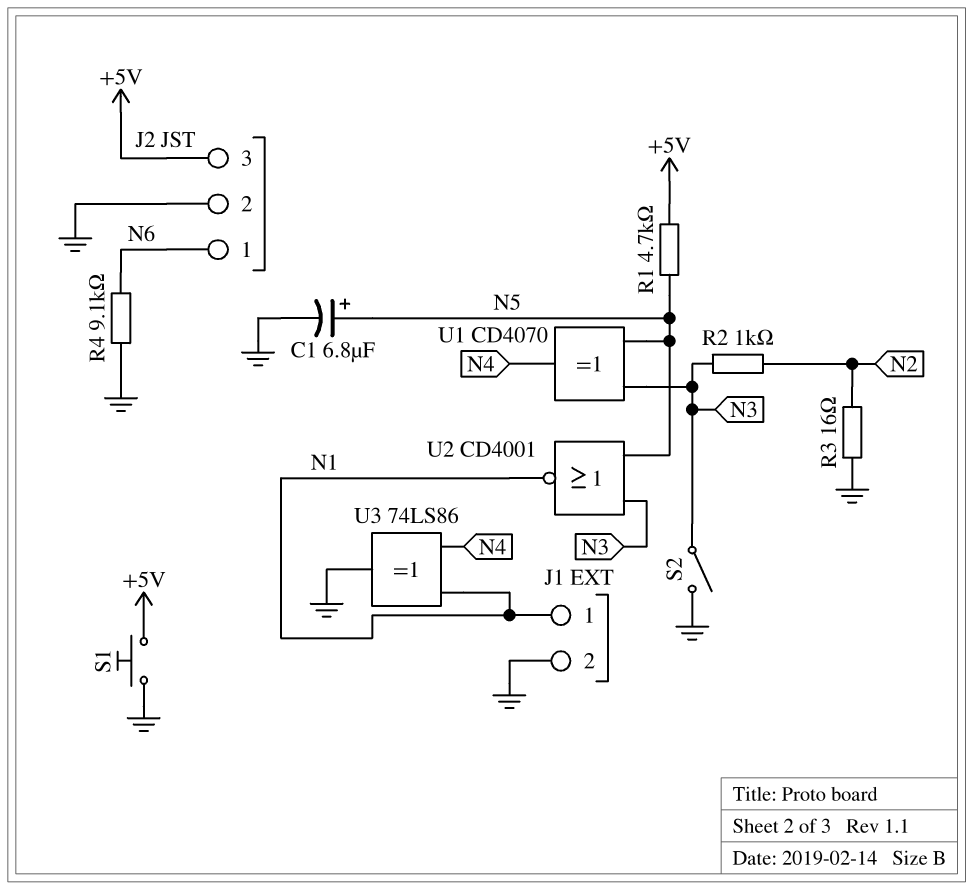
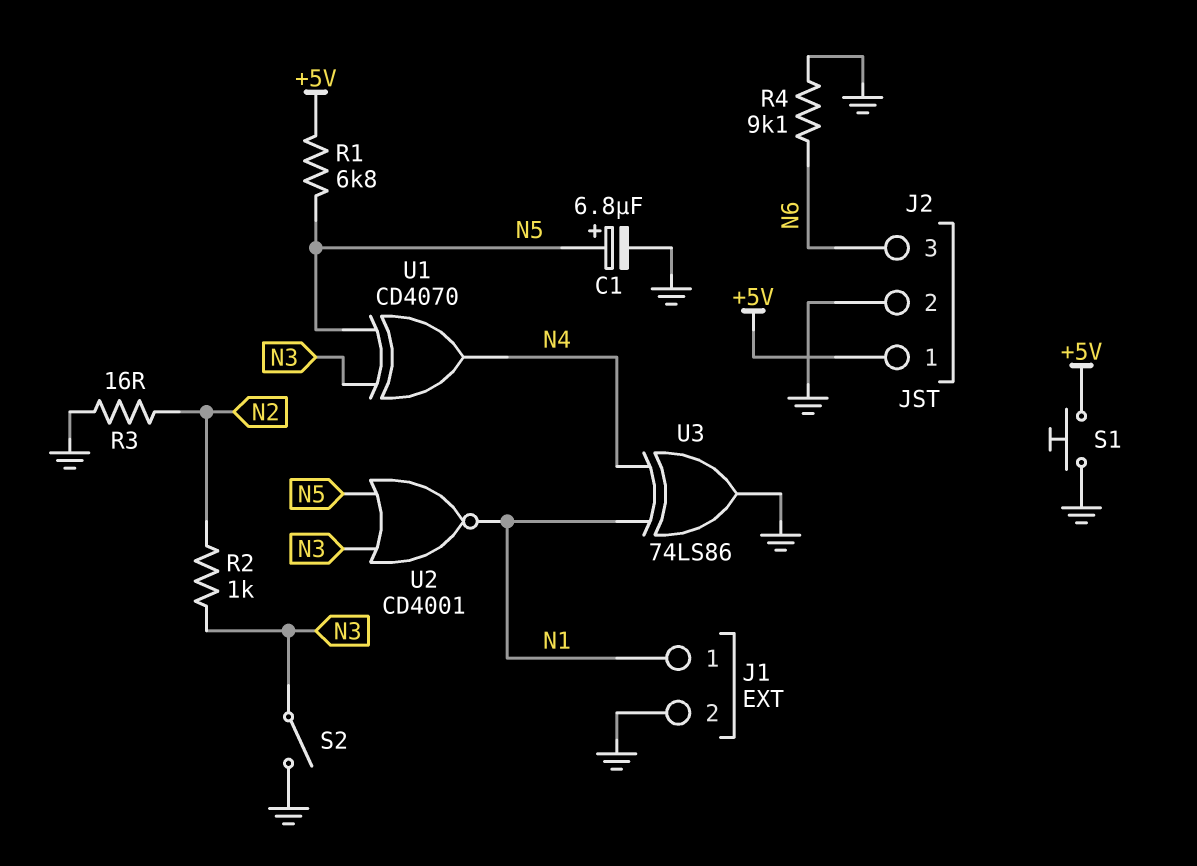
J2 pin 1: N6 -> +5V
J2 pin 3: +5V -> N6
R1: 4.7k (+5V, N5) -> 6.8k (+5V, N5)

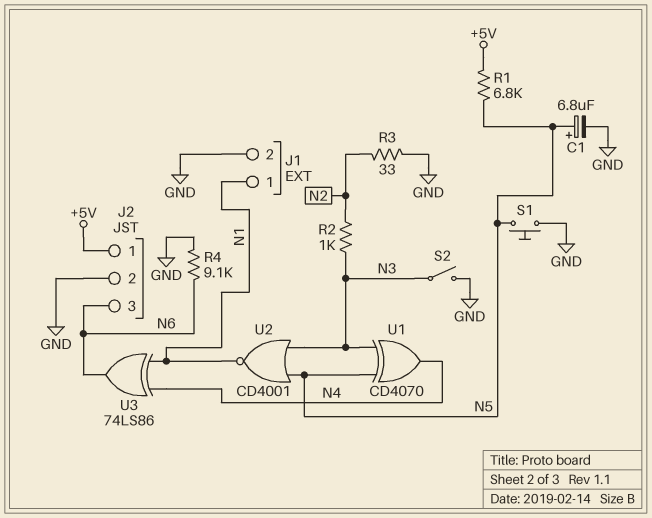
R3: 16 (GND, N2) -> 33 (GND, N2)
S1: button (+5V, GND) -> button (GND, N5)
U3: XOR 74LS86 (in N1, in N4, out GND) -> XOR 74LS86 (in N1, in N4, out N6)

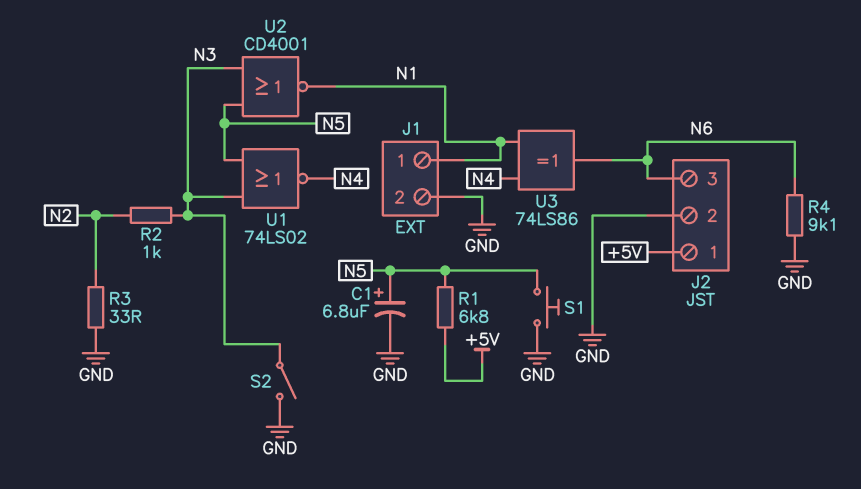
U1: XOR CD4070 (in N3, in N5, out N4) -> NOR 74LS02 (in N3, in N5, out N4)

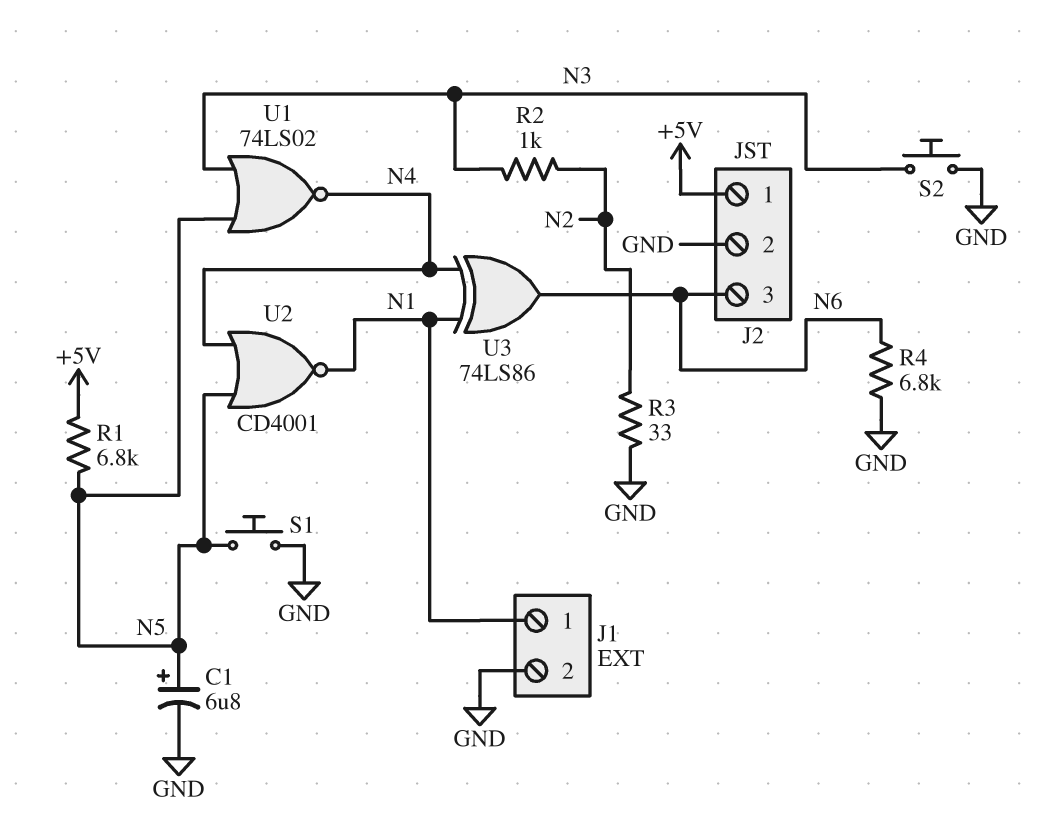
R4: 9.1k (GND, N6) -> 6.8k (GND, N6)
S2: switch (GND, N3) -> button (GND, N3)
U2: NOR CD4001 (in N3, in N5, out N1) -> NOR CD4001 (in N4, in N5, out N1)

